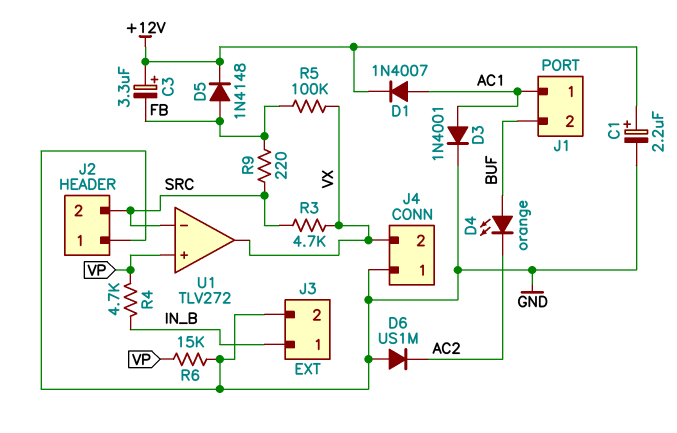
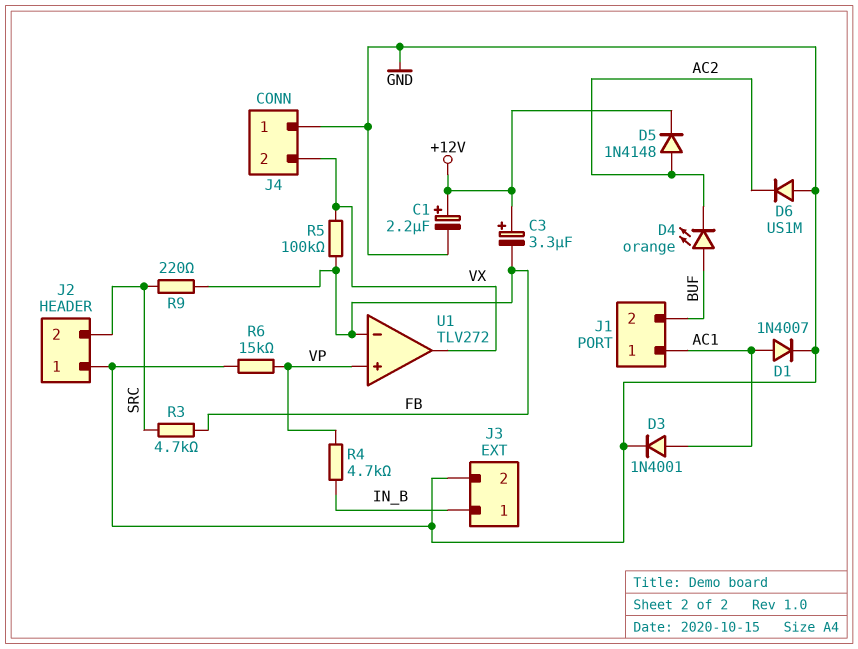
D1: diode 1N4007 (A AC1, K +12V) -> diode 1N4007 (A AC1, K GND)
D5: diode 1N4148 (A FB, K +12V) -> diode 1N4148 (A AC2, K +12V)
R3: 4.7k (SRC, VX) -> 4.7k (FB, SRC)
U1 pin in-: SRC -> FB

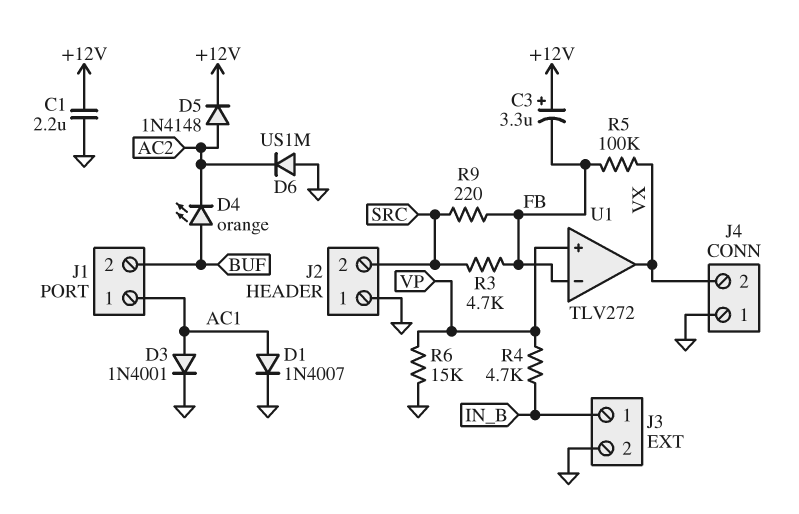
C1: 2.2uF (plus +12V, minus GND) -> 2.2uF (+12V, GND)

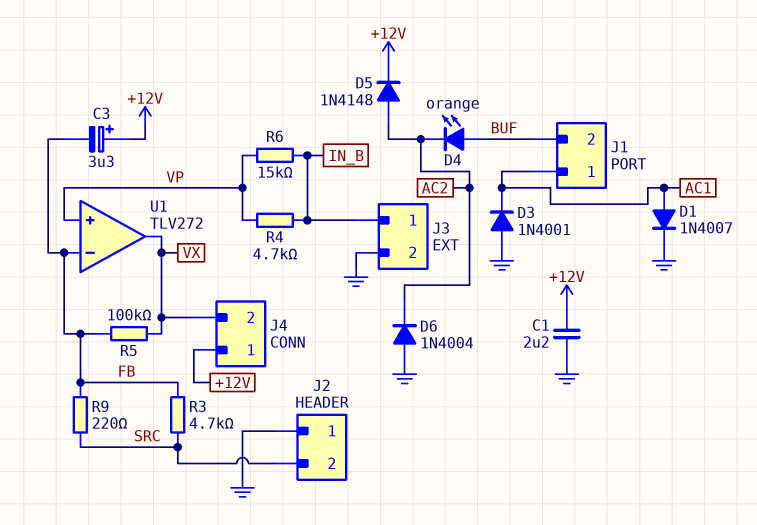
D3: diode 1N4001 (A AC1, K GND) -> diode 1N4001 (A GND, K AC1)
D6: diode US1M (A GND, K AC2) -> diode 1N4004 (A GND, K AC2)
J4 pin 1: GND -> +12V
R6: 15k (GND, VP) -> 15k (IN_B, VP)

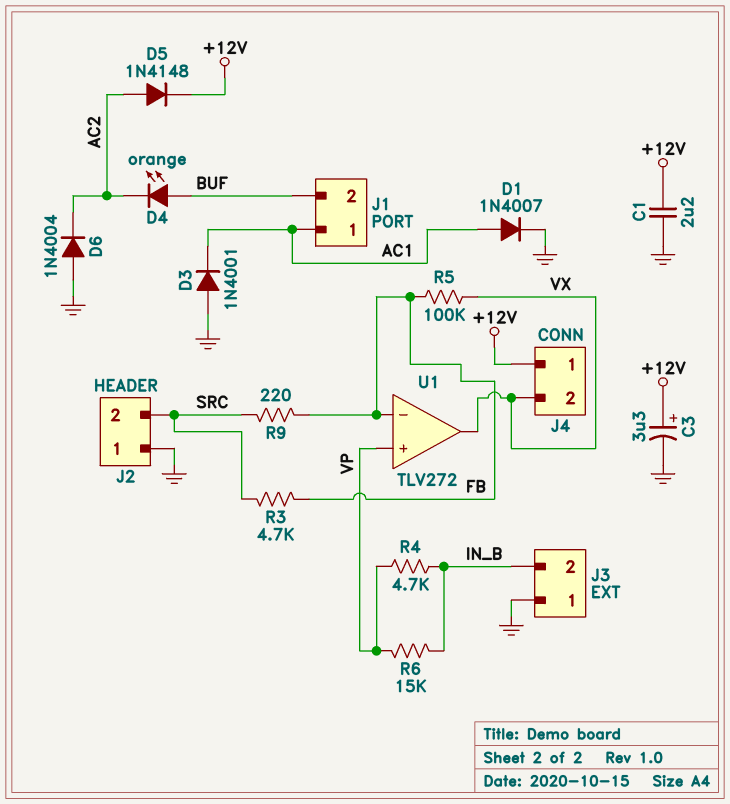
C3: 3.3uF (plus +12V, minus FB) -> 3.3uF (plus +12V, minus GND)
J3 pin 1: IN_B -> GND
J3 pin 2: GND -> IN_B

